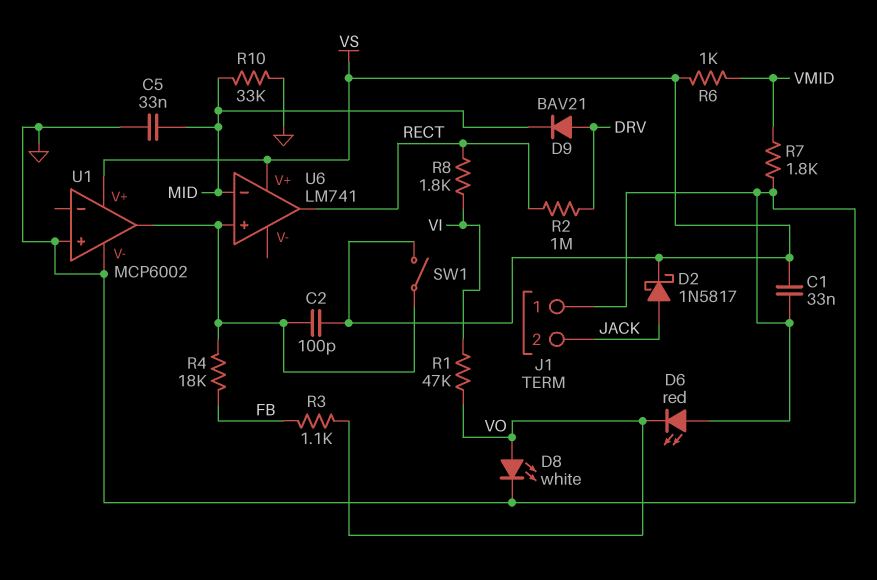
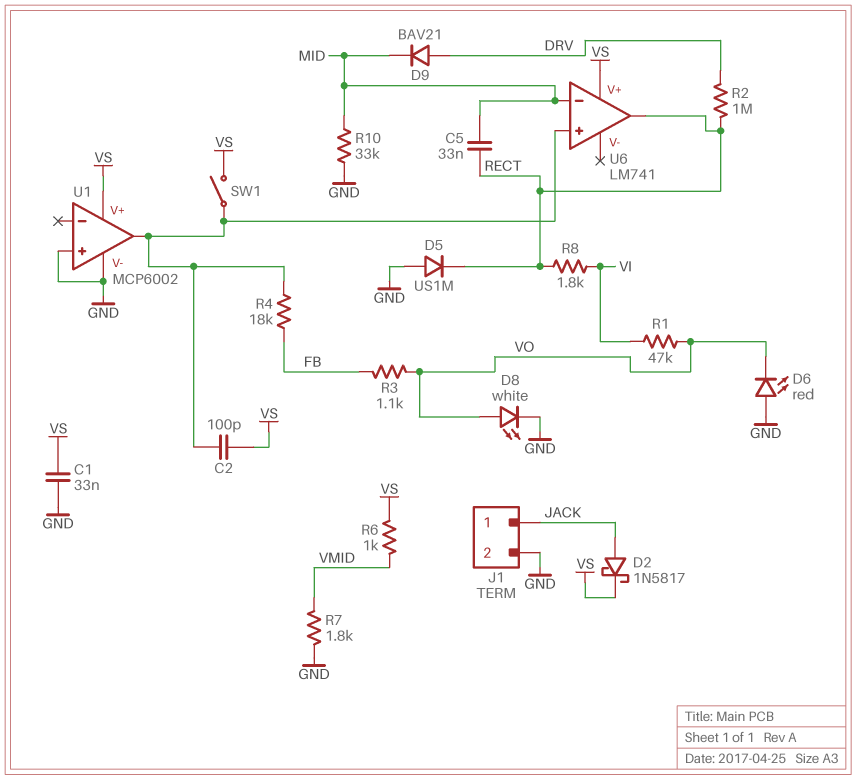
C5: 33nF (GND, MID) -> 33nF (MID, RECT)
D5: none -> diode US1M (A GND, K RECT)
J1 pin 1: GND -> JACK
J1 pin 2: JACK -> GND

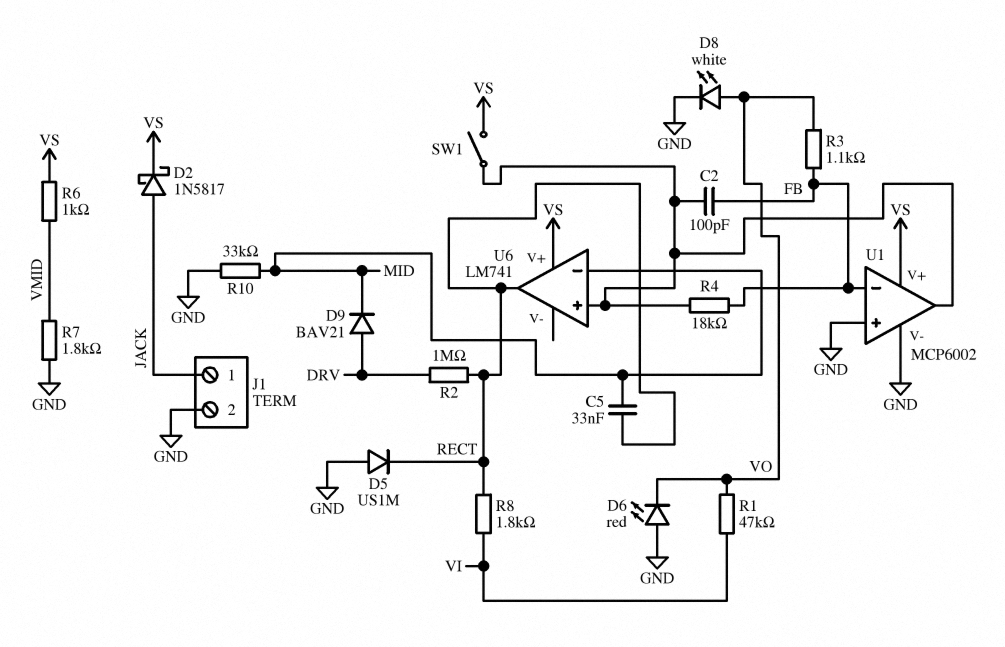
C1: 33nF (GND, VS) -> none
C2: 100pF (U1/out, VS) -> 100pF (FB, U1/out)
U1 pin in-: none -> FB

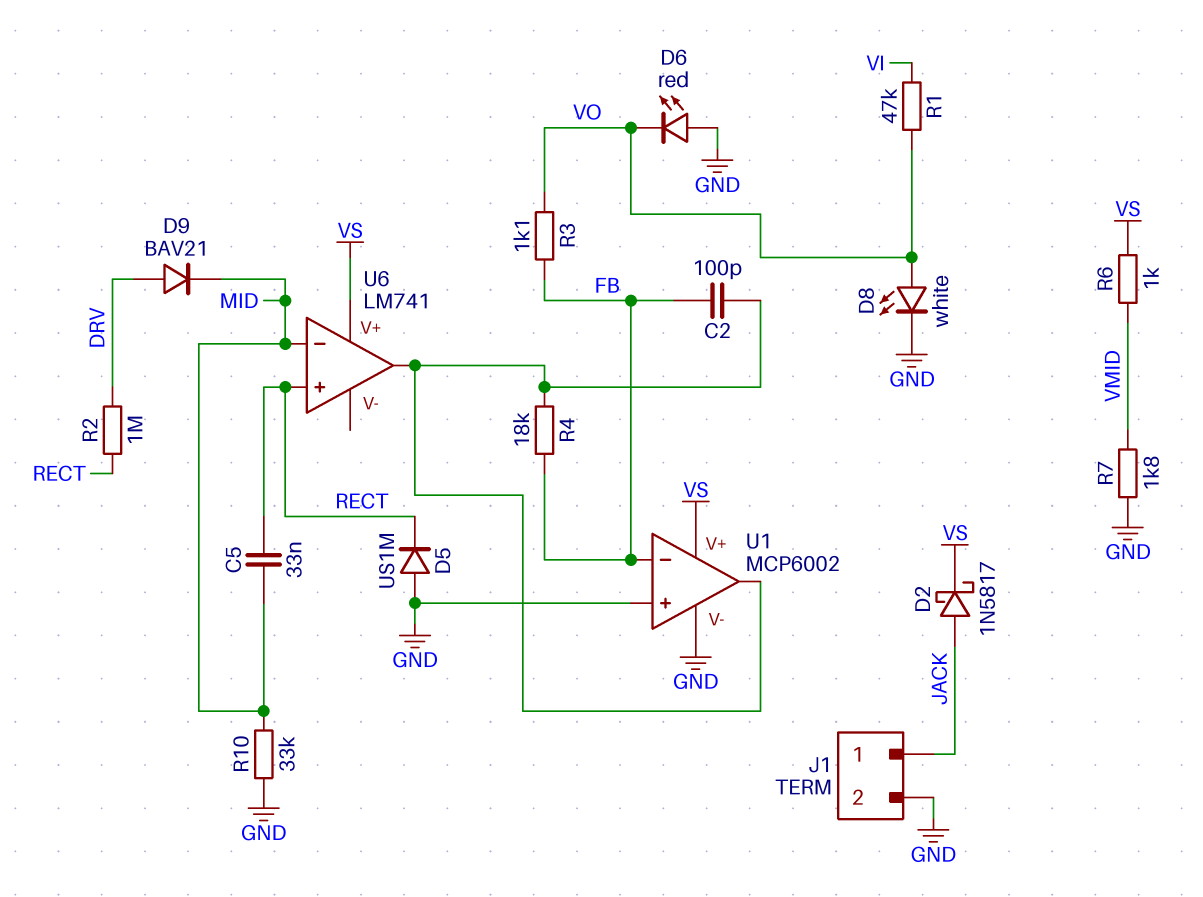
R8: 1.8k (RECT, VI) -> none
SW1: switch (U1/out, VS) -> none
U6 pin in+: U1/out -> RECT
U6 pin out: RECT -> U1/out

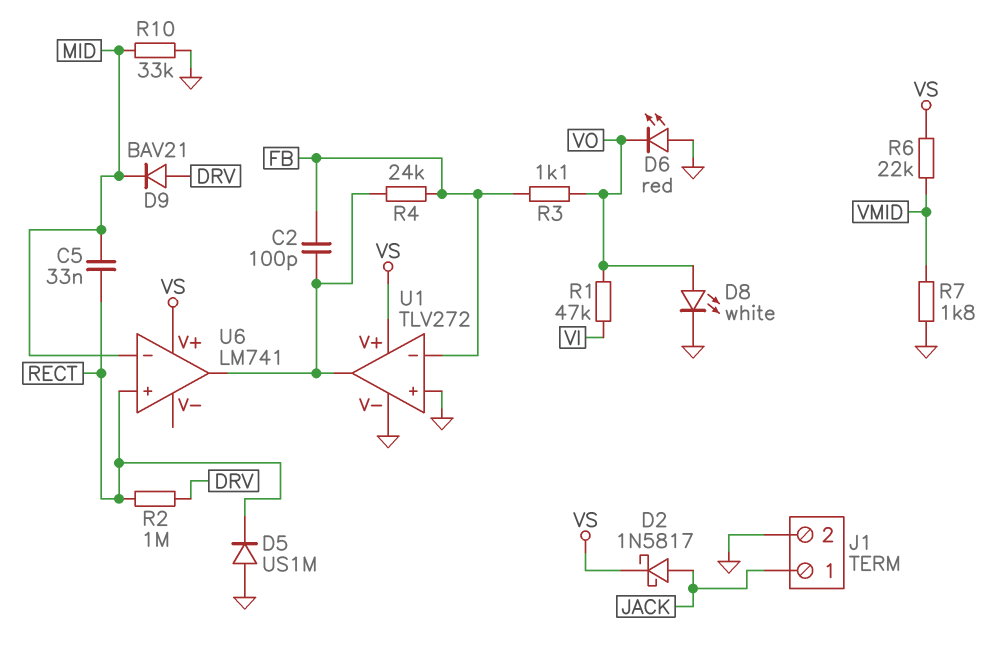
R4: 18k (FB, U1/out) -> 24k (FB, U1/out)
R6: 1k (VMID, VS) -> 22k (VMID, VS)
U1: MCP6002 -> TLV272

